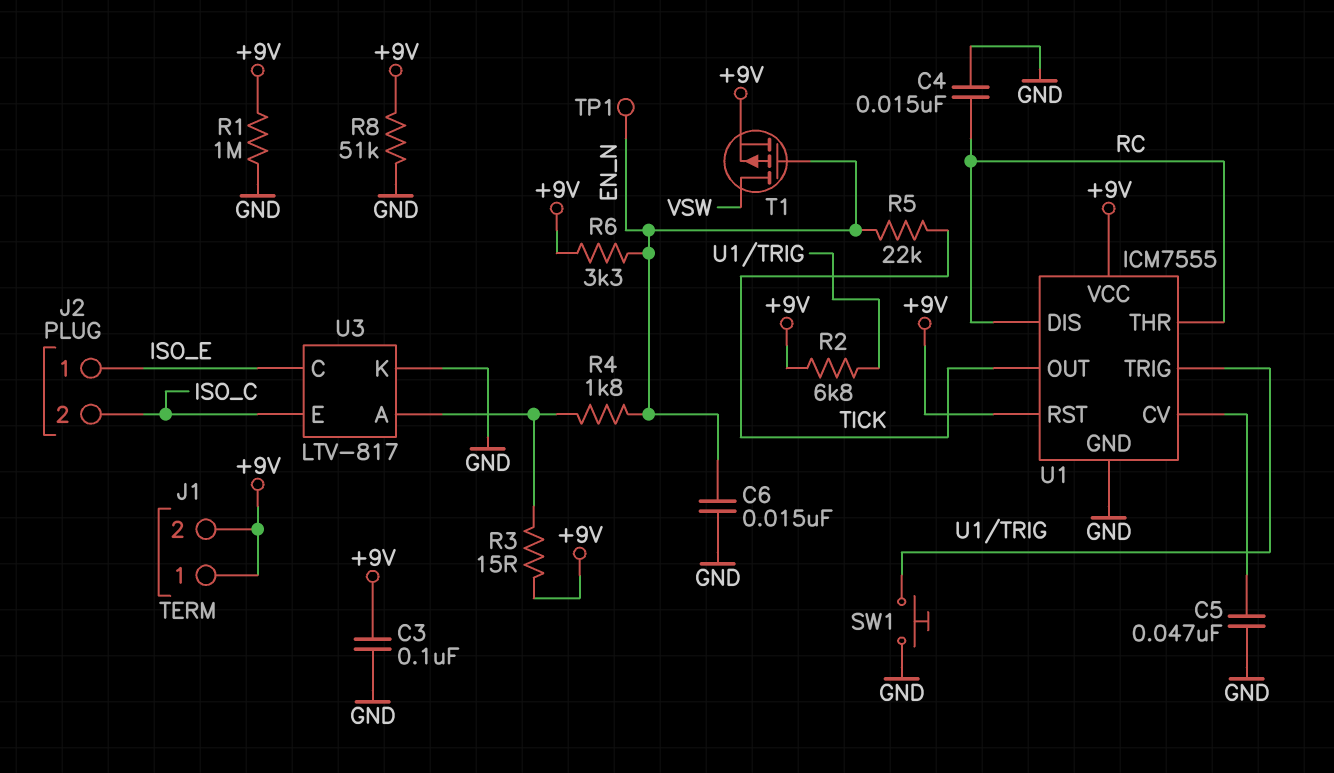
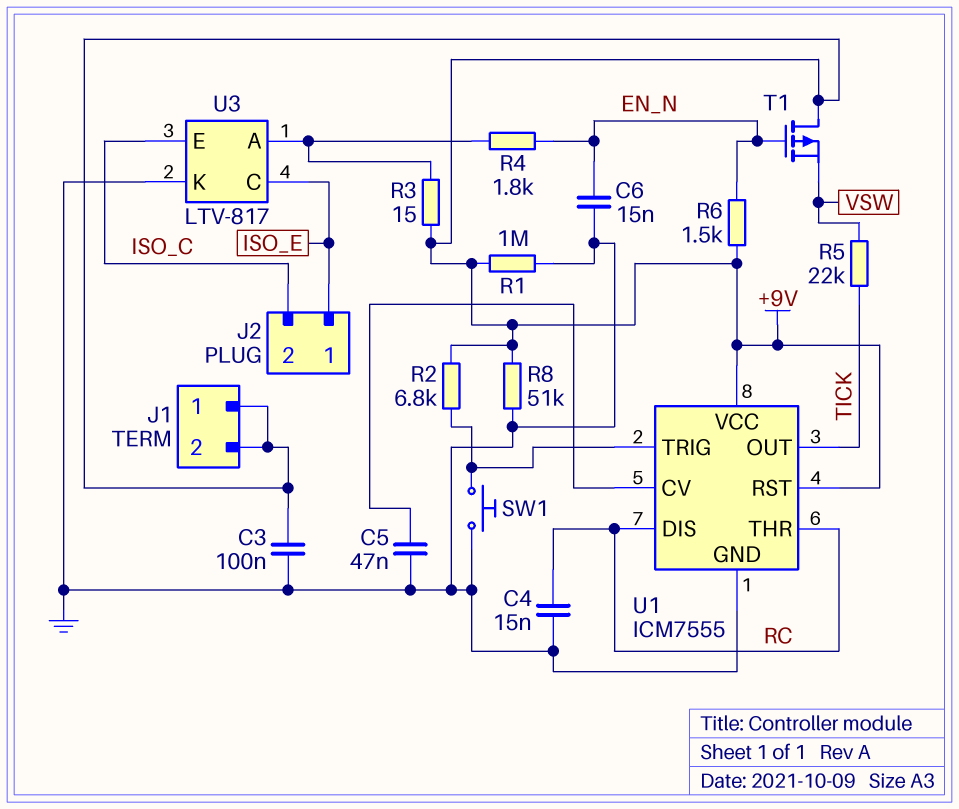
R5: 22k (EN_N, TICK) -> 22k (TICK, VSW)
R6: 3.3k (+9V, EN_N) -> 1.5k (+9V, EN_N)
T1: PMOS (G EN_N, D VSW, S +9V) -> PMOS (G EN_N, D +9V, S VSW)
TP1: test point (EN_N) -> none

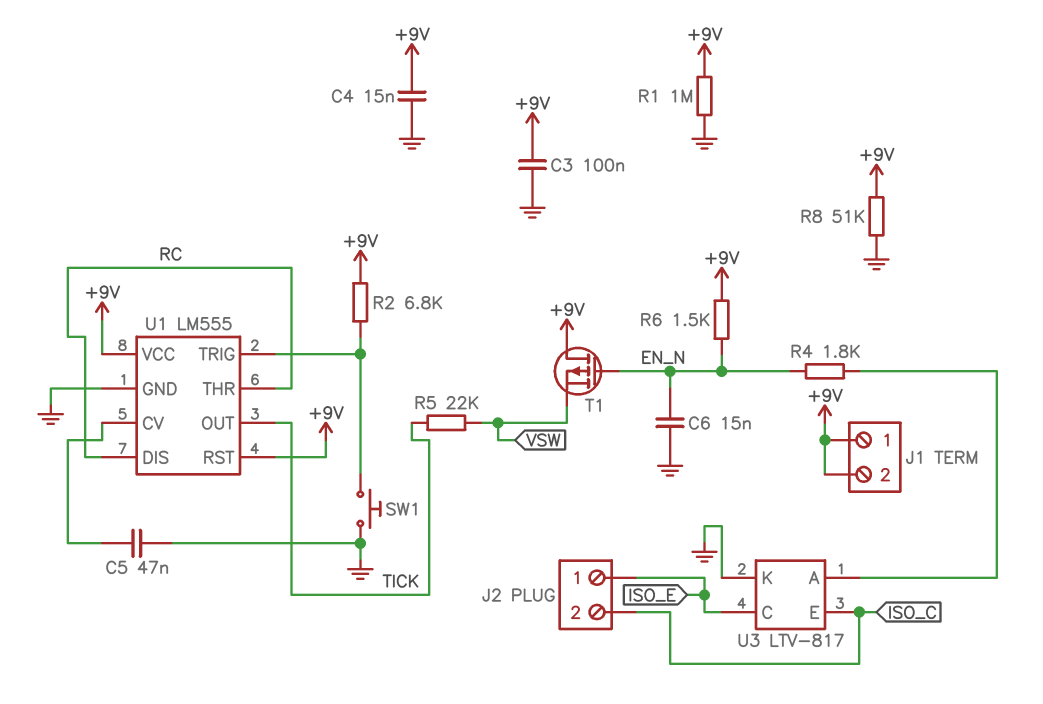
C4: 15nF (GND, RC) -> 15nF (+9V, GND)
R3: 15 (+9V, U3/A) -> none
U1: ICM7555 -> LM555

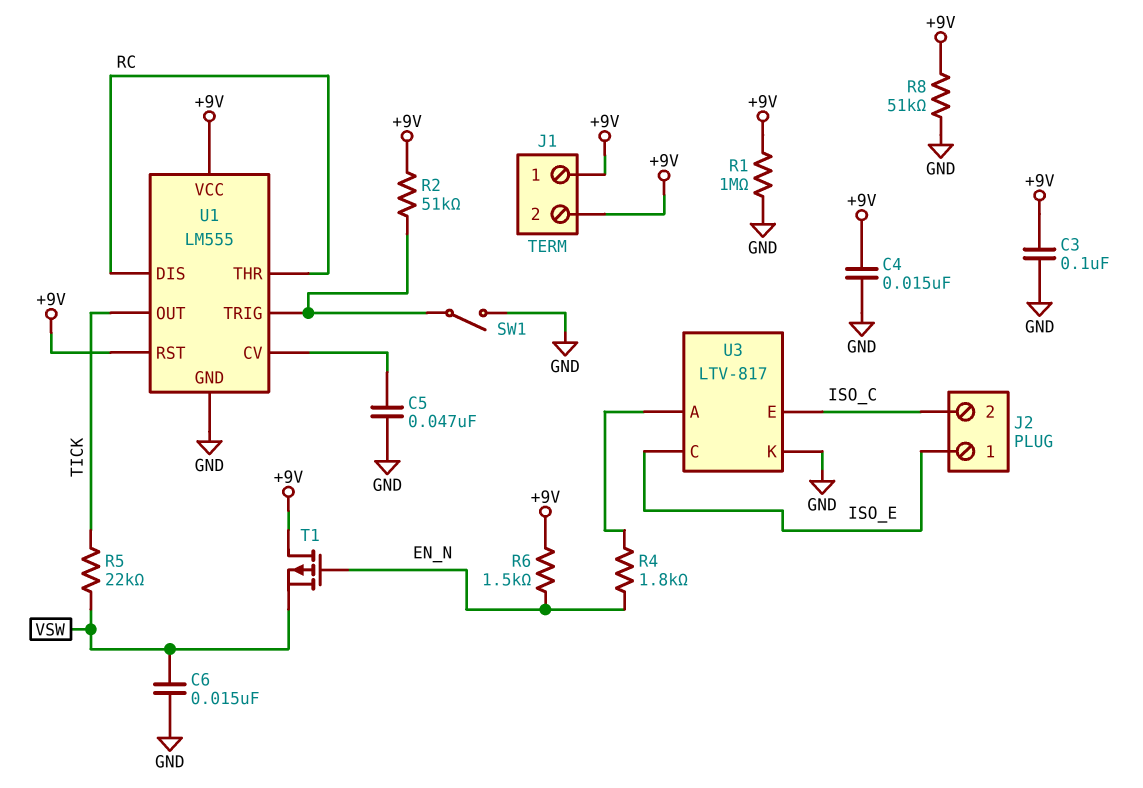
C6: 15nF (EN_N, GND) -> 15nF (GND, VSW)
R2: 6.8k (+9V, U1/TRIG) -> 51k (+9V, U1/TRIG)
SW1: button (GND, U1/TRIG) -> switch (GND, U1/TRIG)

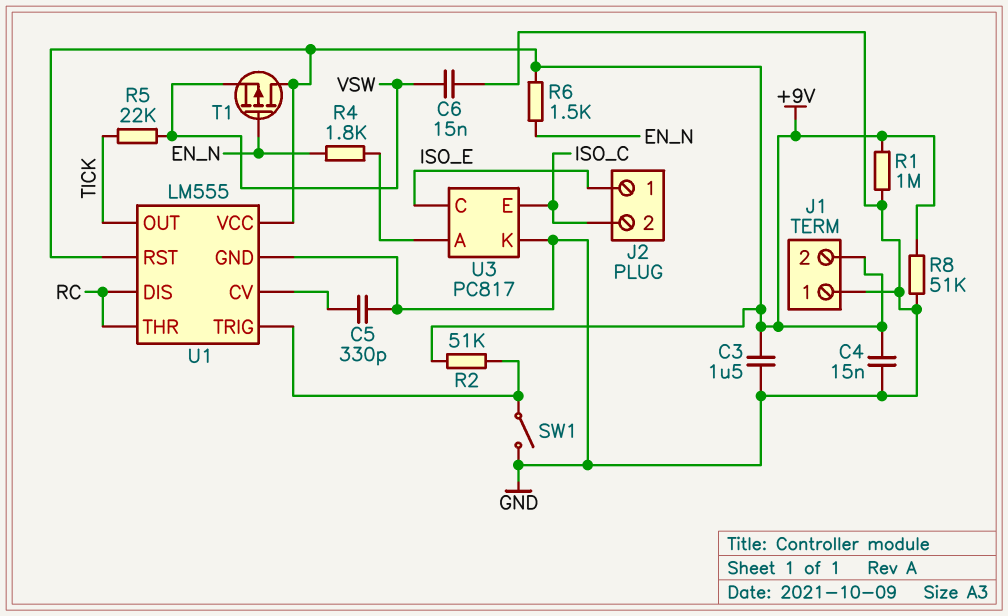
C3: 100nF (+9V, GND) -> 1.5uF (+9V, GND)
C5: 47nF (GND, U1/CV) -> 330pF (GND, U1/CV)
J1 pin 1: +9V -> GND
U3: LTV-817 -> PC817

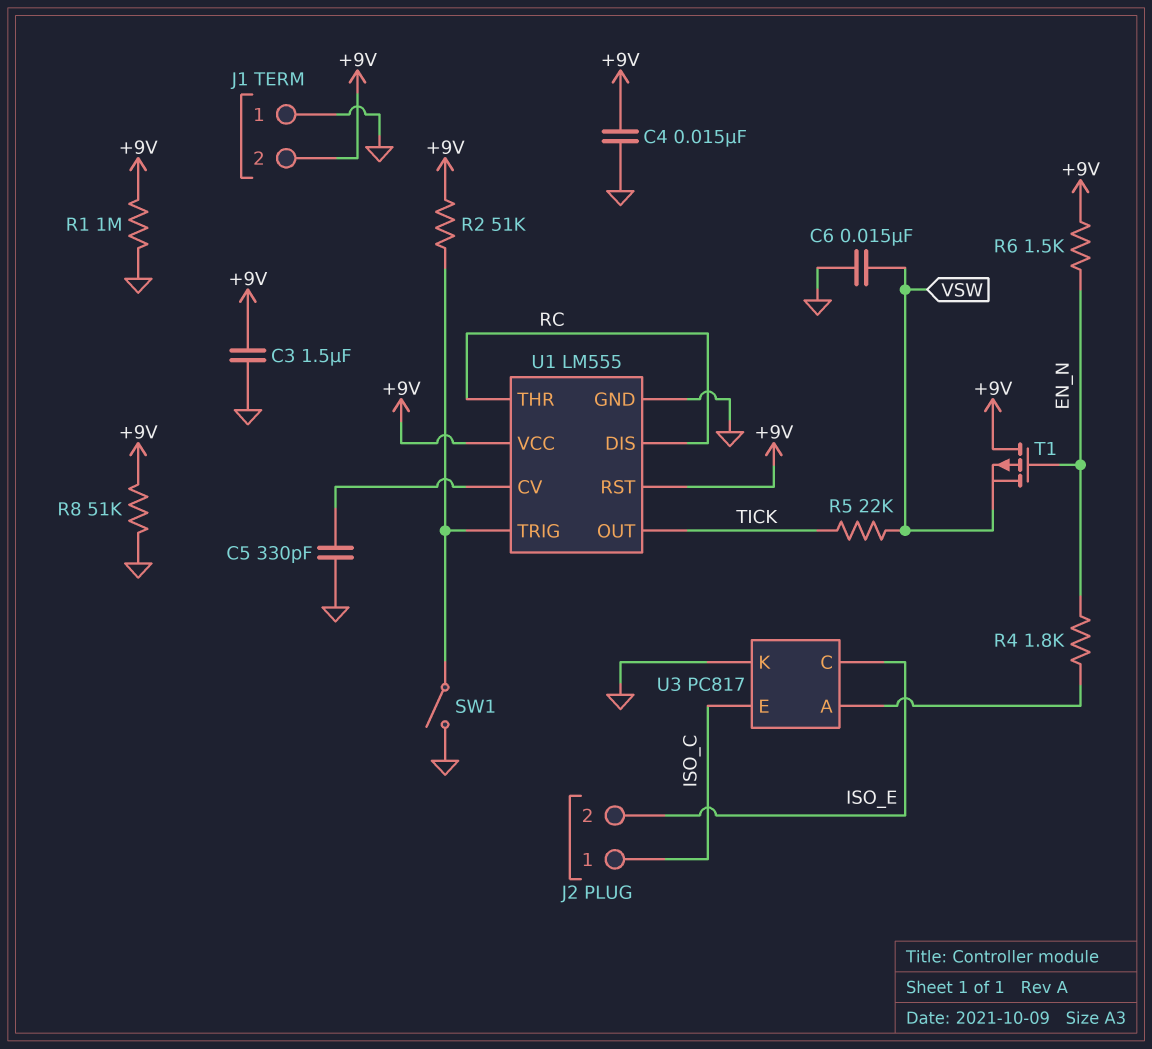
J2 pin 1: ISO_E -> ISO_C
J2 pin 2: ISO_C -> ISO_E

